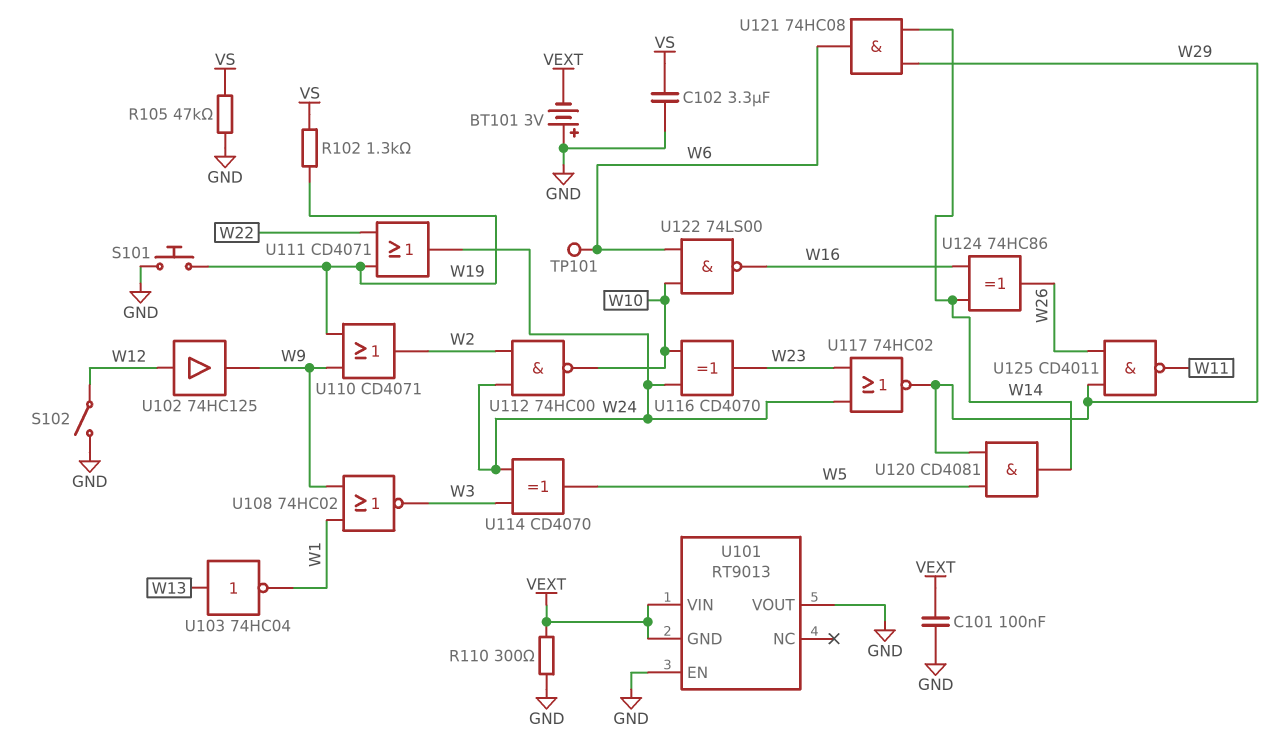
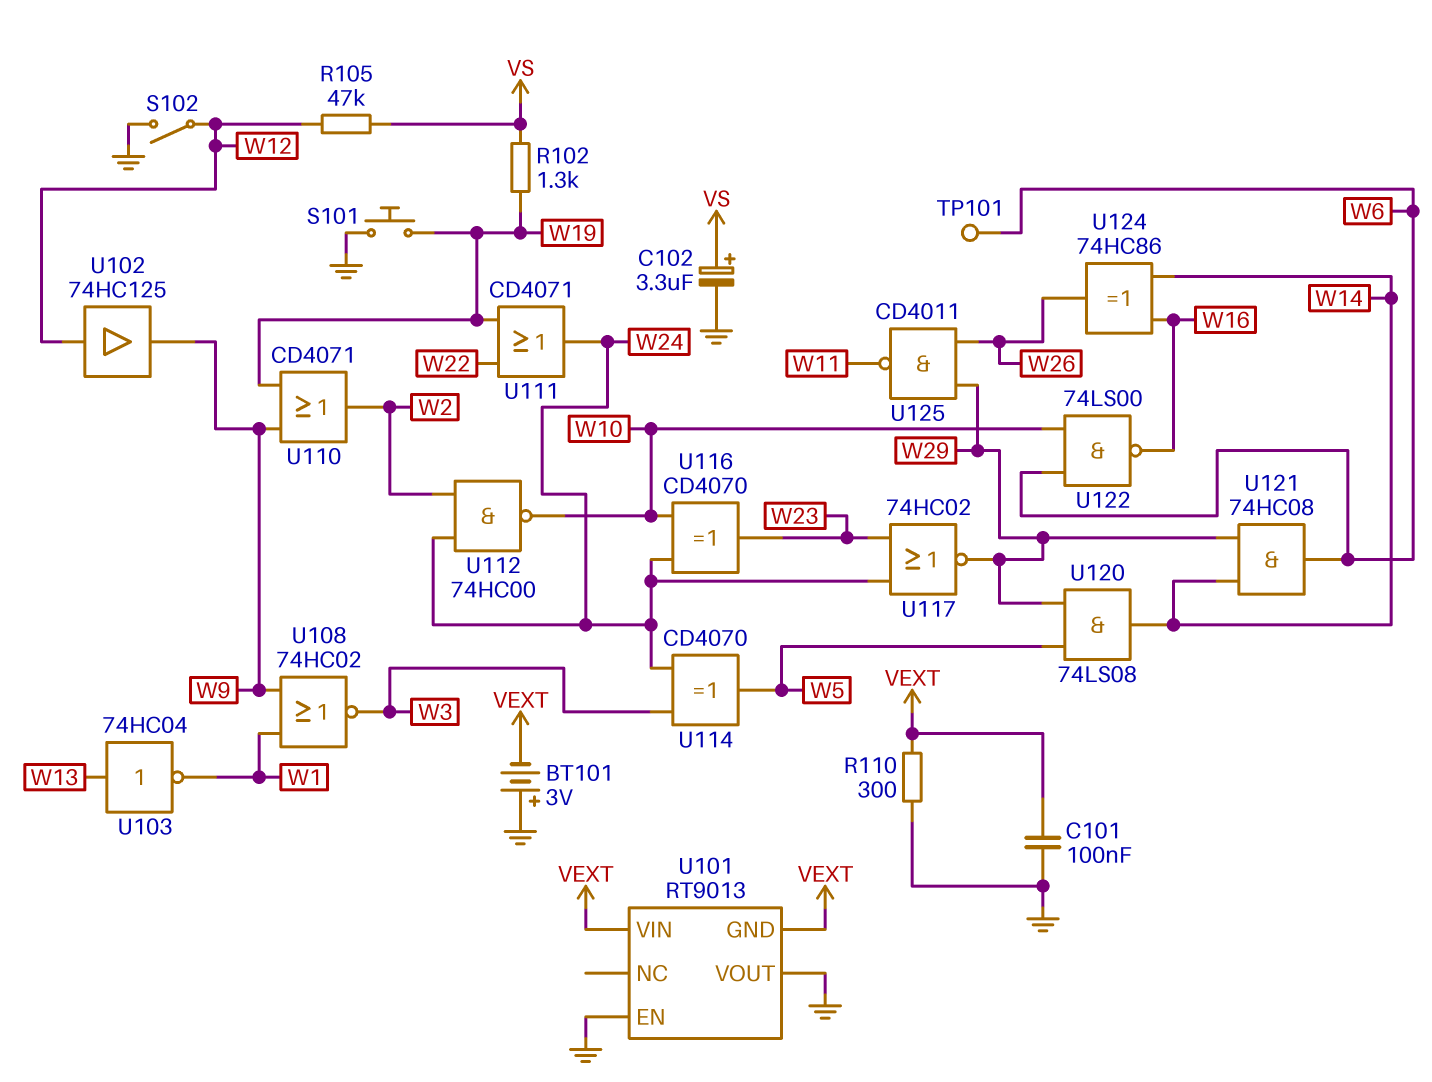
C102: 3.3uF (GND, VS) -> 3.3uF (plus VS, minus GND)
R105: 47k (GND, VS) -> 47k (VS, W12)
U120: AND CD4081 (in W5, in W29, out W14) -> AND 74LS08 (in W5, in W29, out W14)

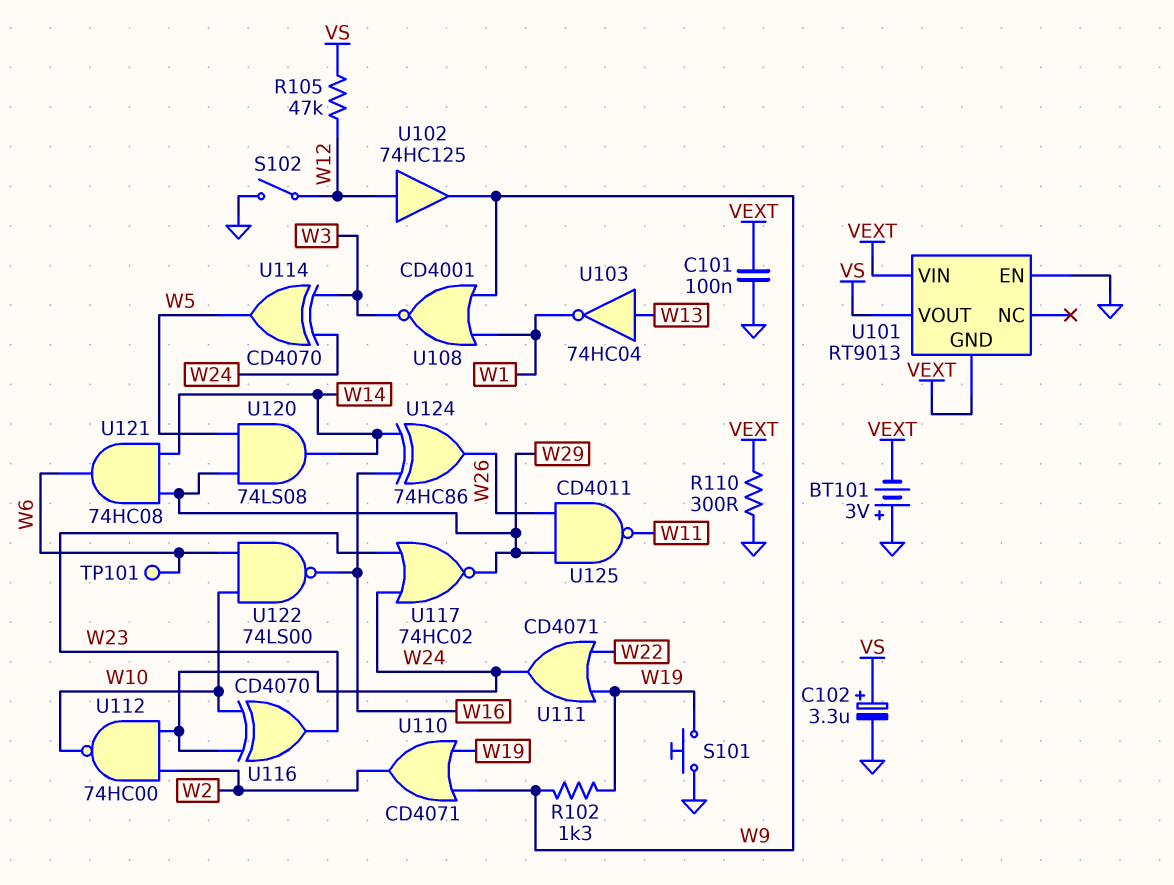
R102: 1.3k (VS, W19) -> 1.3k (W9, W19)
U101 pin VOUT: GND -> VS
U108: NOR 74HC02 (in W1, in W9, out W3) -> NOR CD4001 (in W1, in W9, out W3)

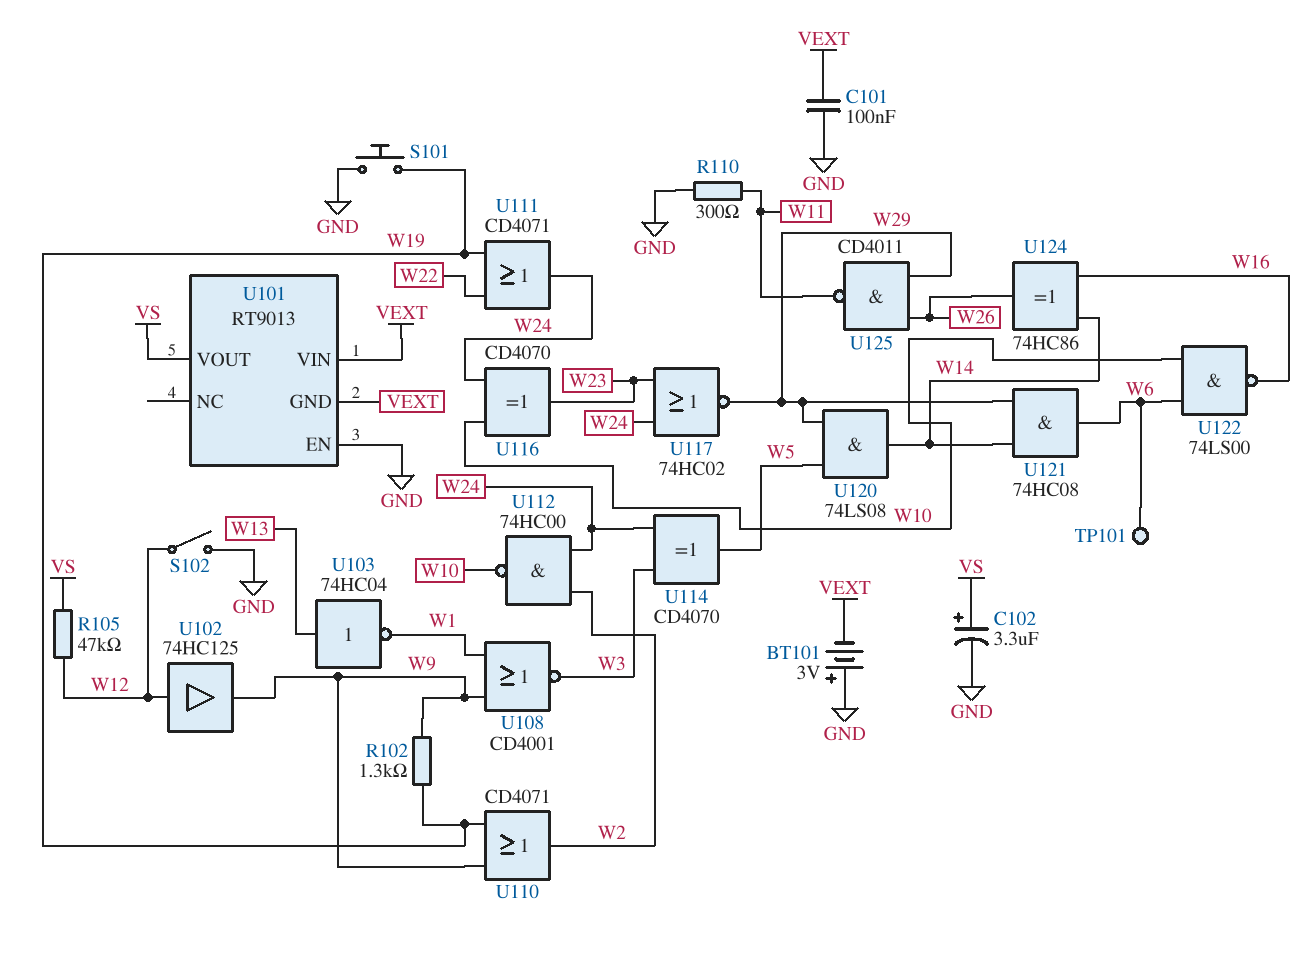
R110: 300 (GND, VEXT) -> 300 (GND, W11)

